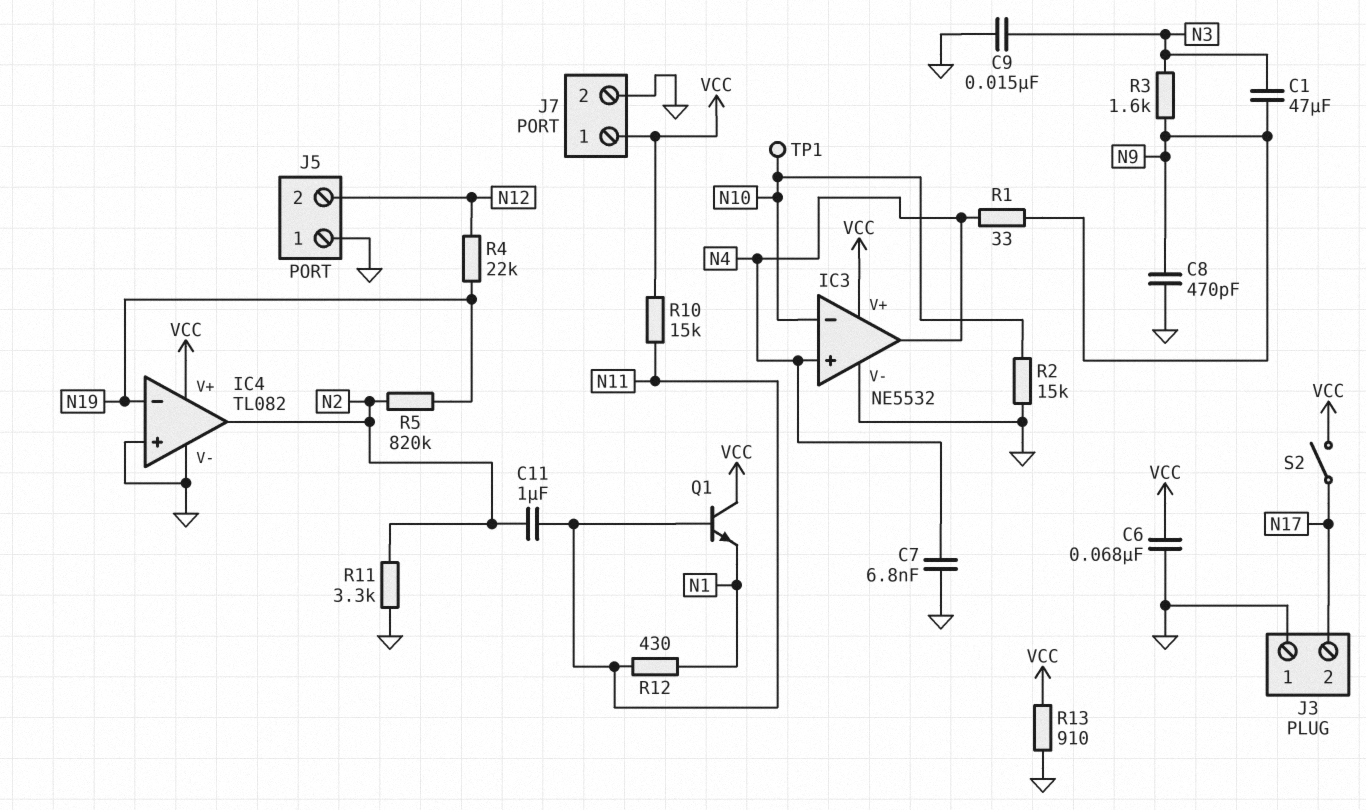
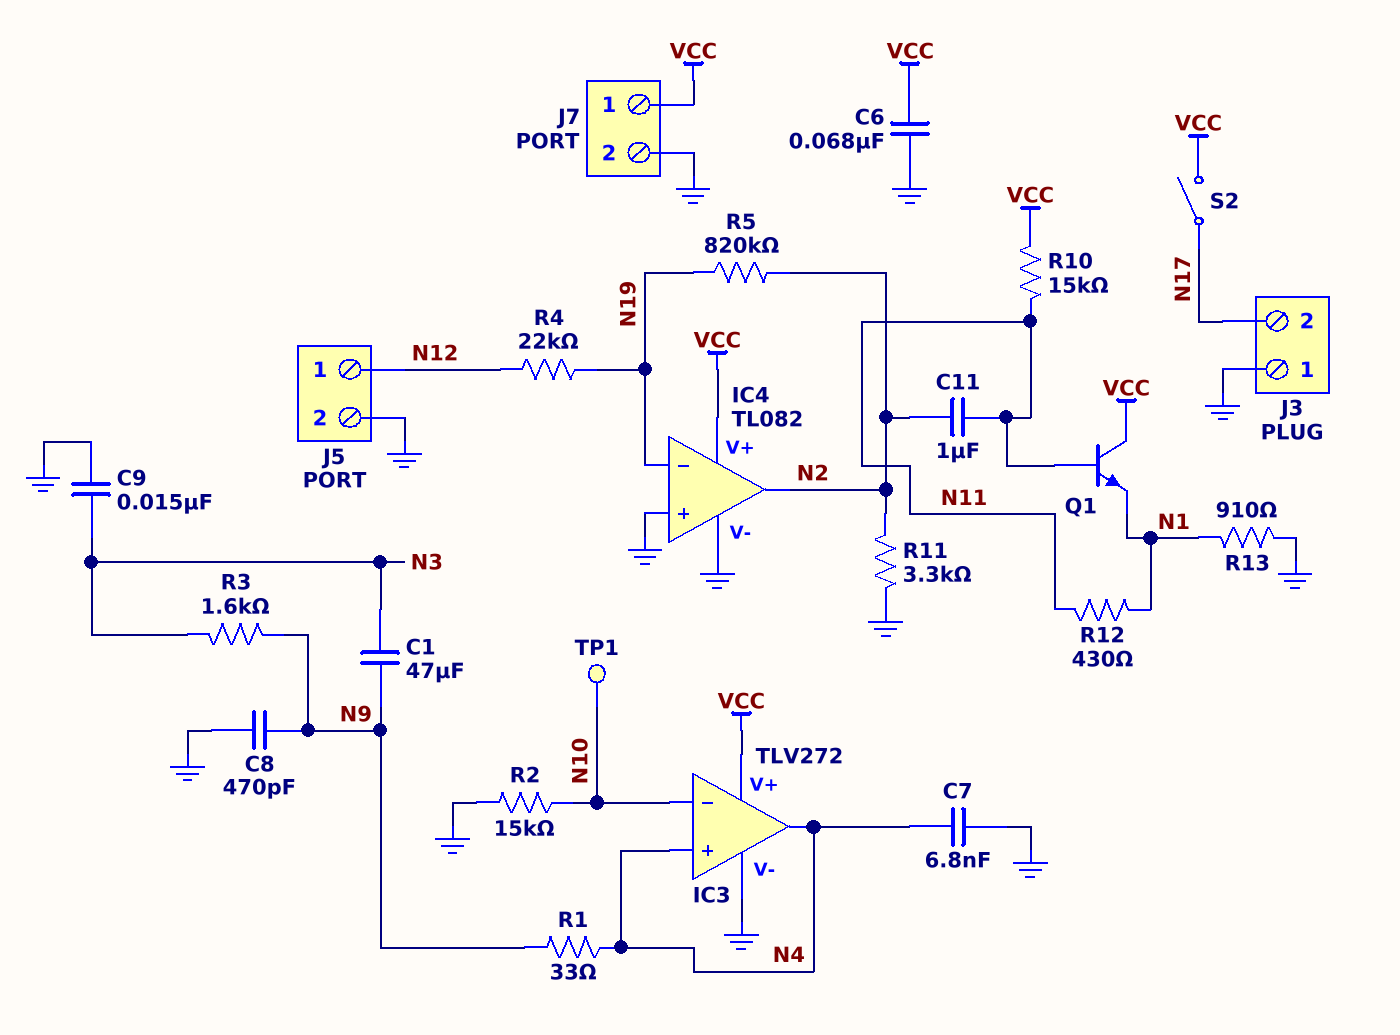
IC3: NE5532 -> TLV272
J5 pin 1: GND -> N12
J5 pin 2: N12 -> GND
R13: 910 (GND, VCC) -> 910 (GND, N1)

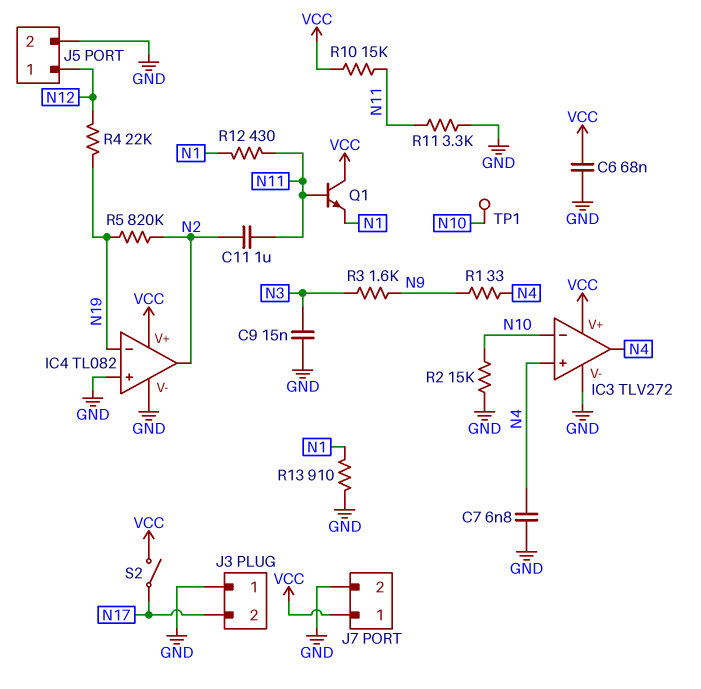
C1: 47uF (N3, N9) -> none
C8: 470pF (GND, N9) -> none
R11: 3.3k (GND, N2) -> 3.3k (GND, N11)

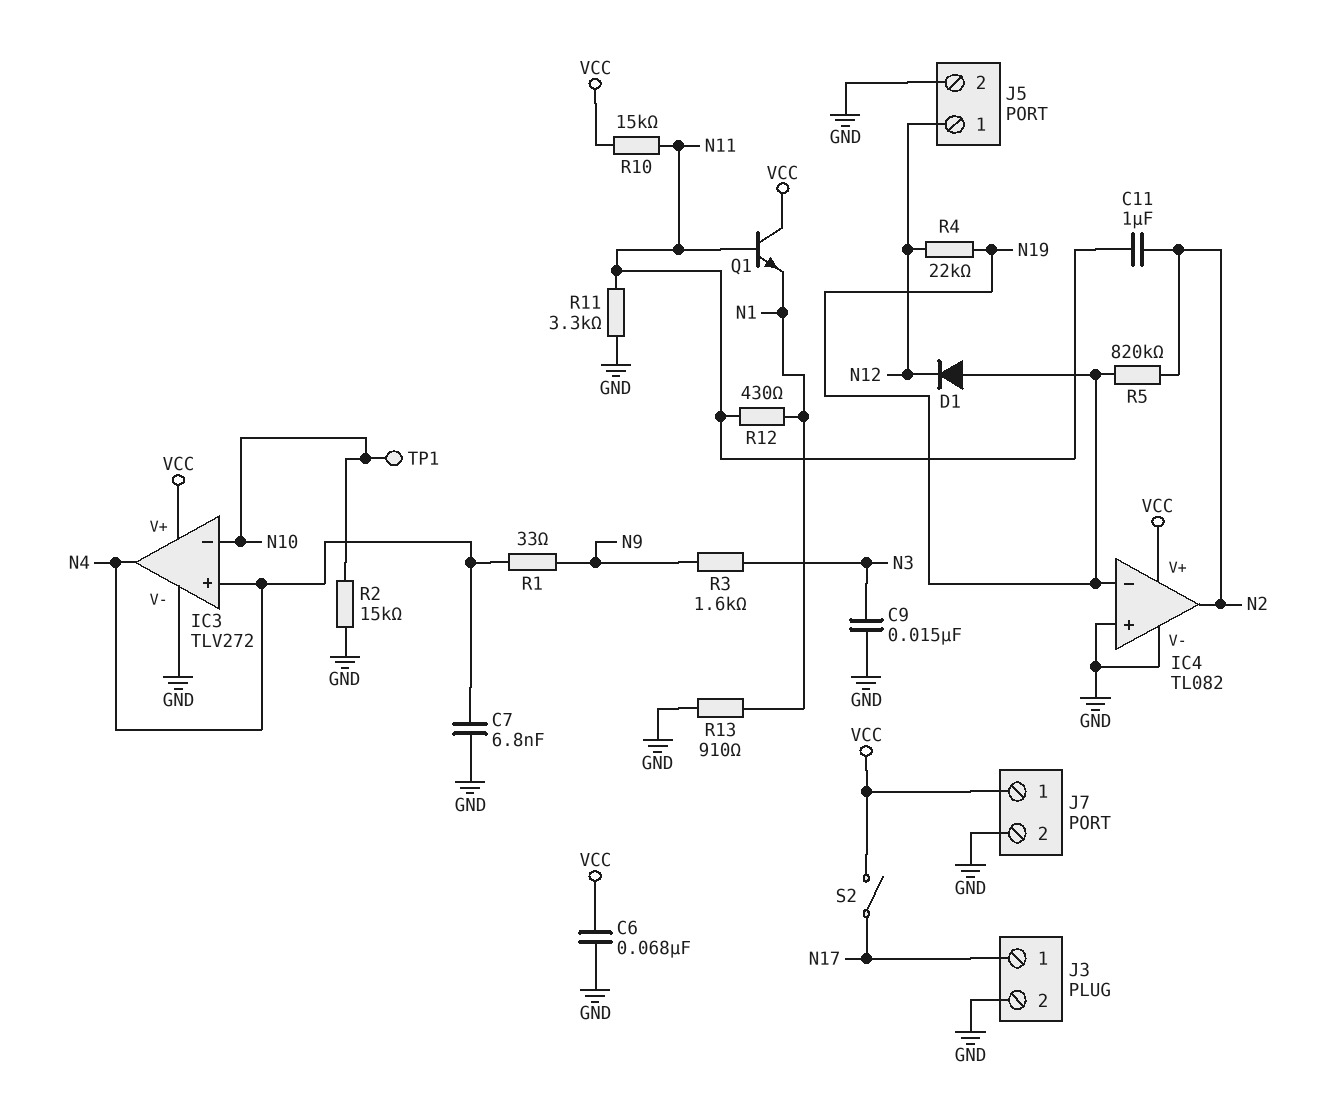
D1: none -> diode (A N19, K N12)
J3 pin 1: GND -> N17
J3 pin 2: N17 -> GND

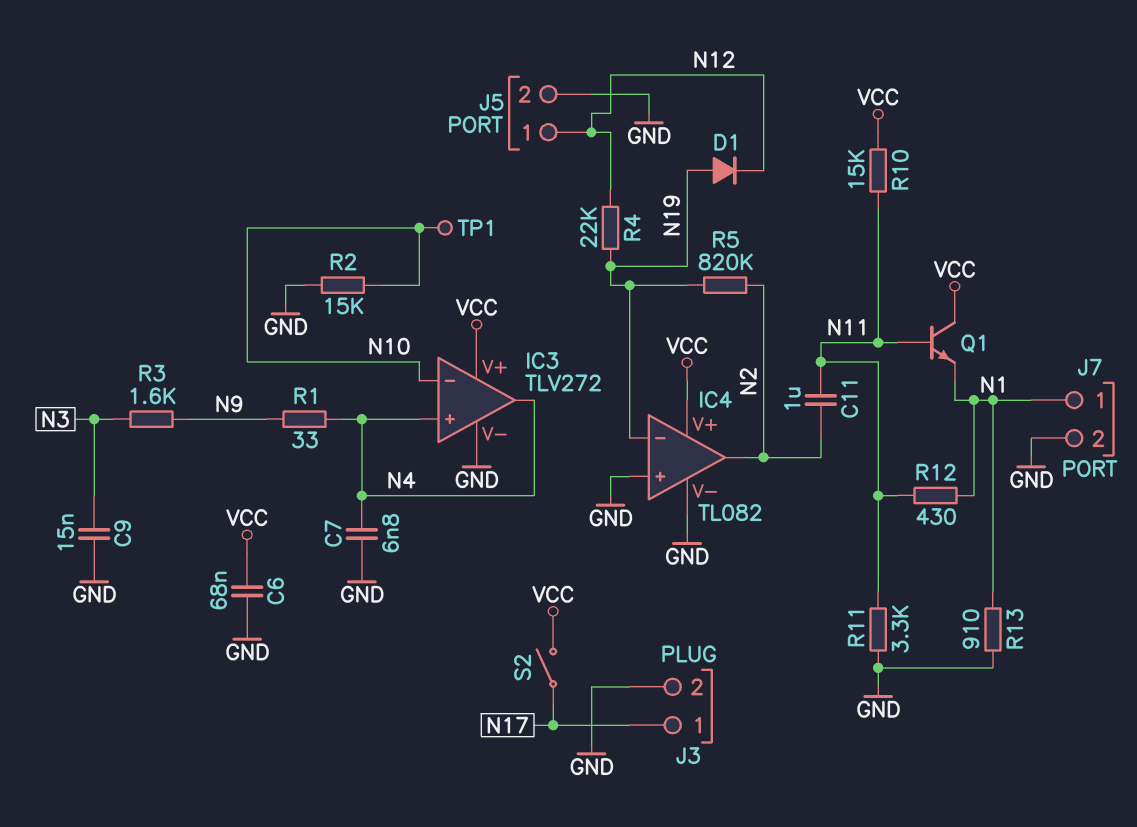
J7 pin 1: VCC -> N1

